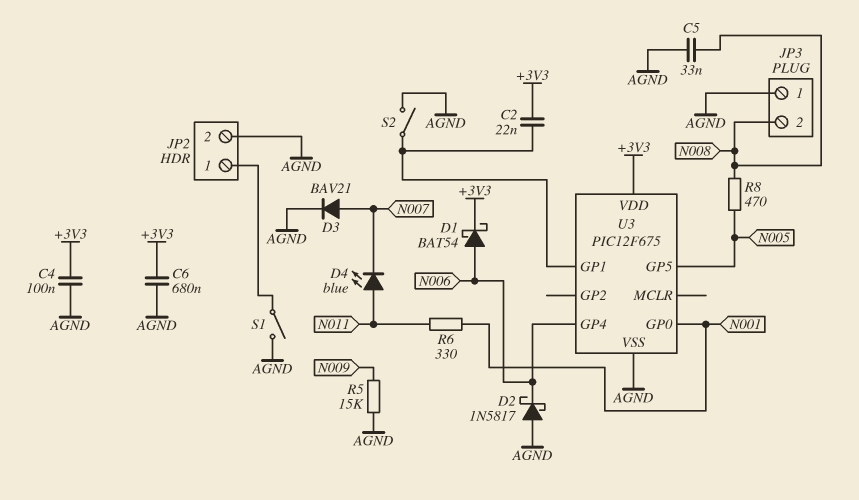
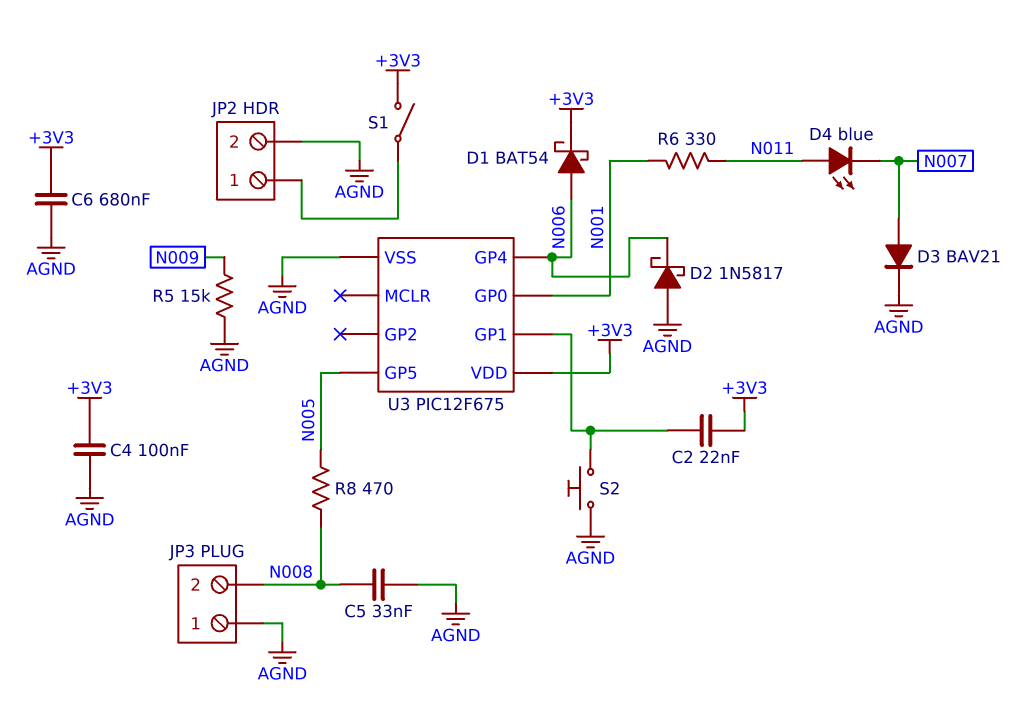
S1: switch (AGND, JP2/1) -> switch (+3V3, JP2/1)
S2: switch (AGND, U3/GP1) -> button (AGND, U3/GP1)

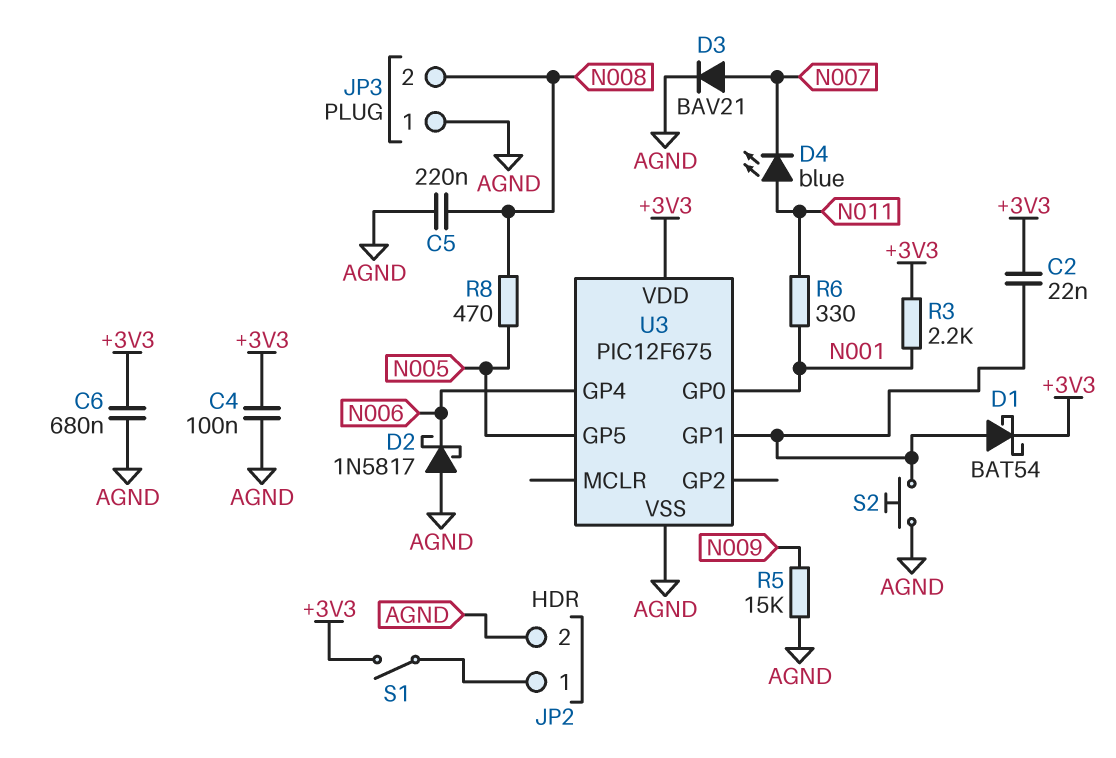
C5: 33nF (AGND, N008) -> 220nF (AGND, N008)
D1: schottky BAT54 (A N006, K +3V3) -> schottky BAT54 (A U3/GP1, K +3V3)
R3: none -> 2.2k (+3V3, N001)

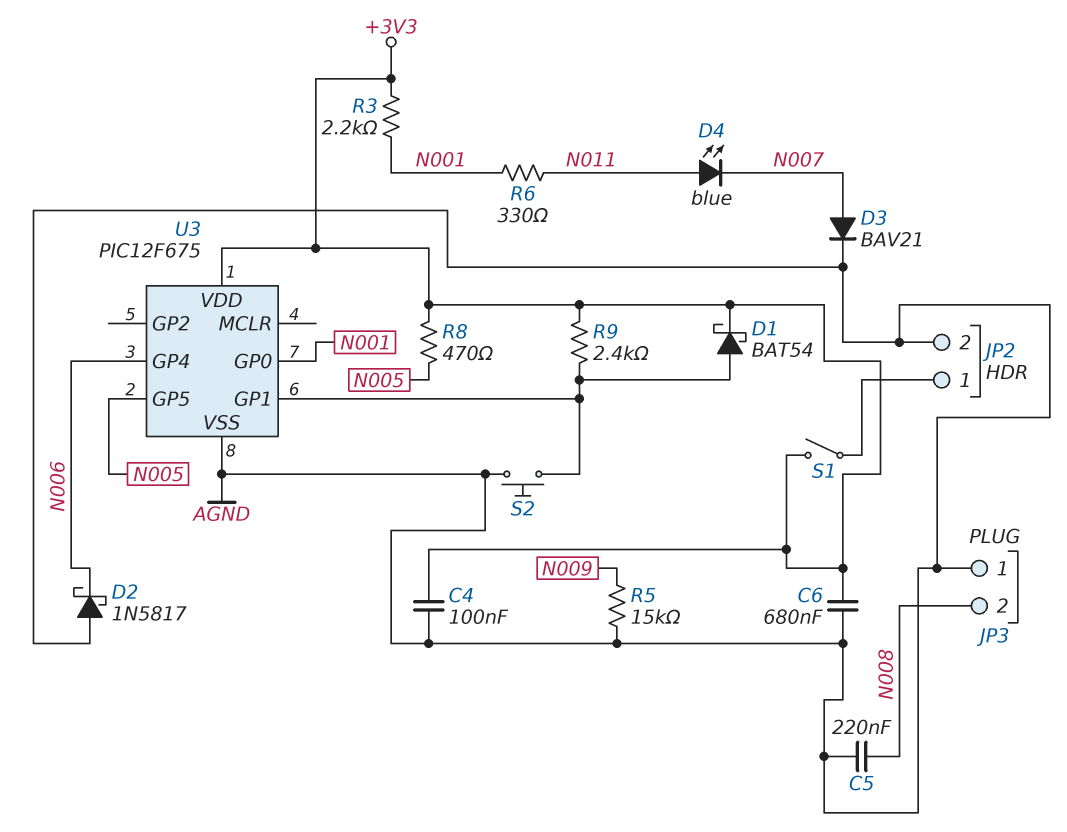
C2: 22nF (+3V3, U3/GP1) -> none
R8: 470 (N005, N008) -> 470 (+3V3, N005)
R9: none -> 2.4k (+3V3, U3/GP1)

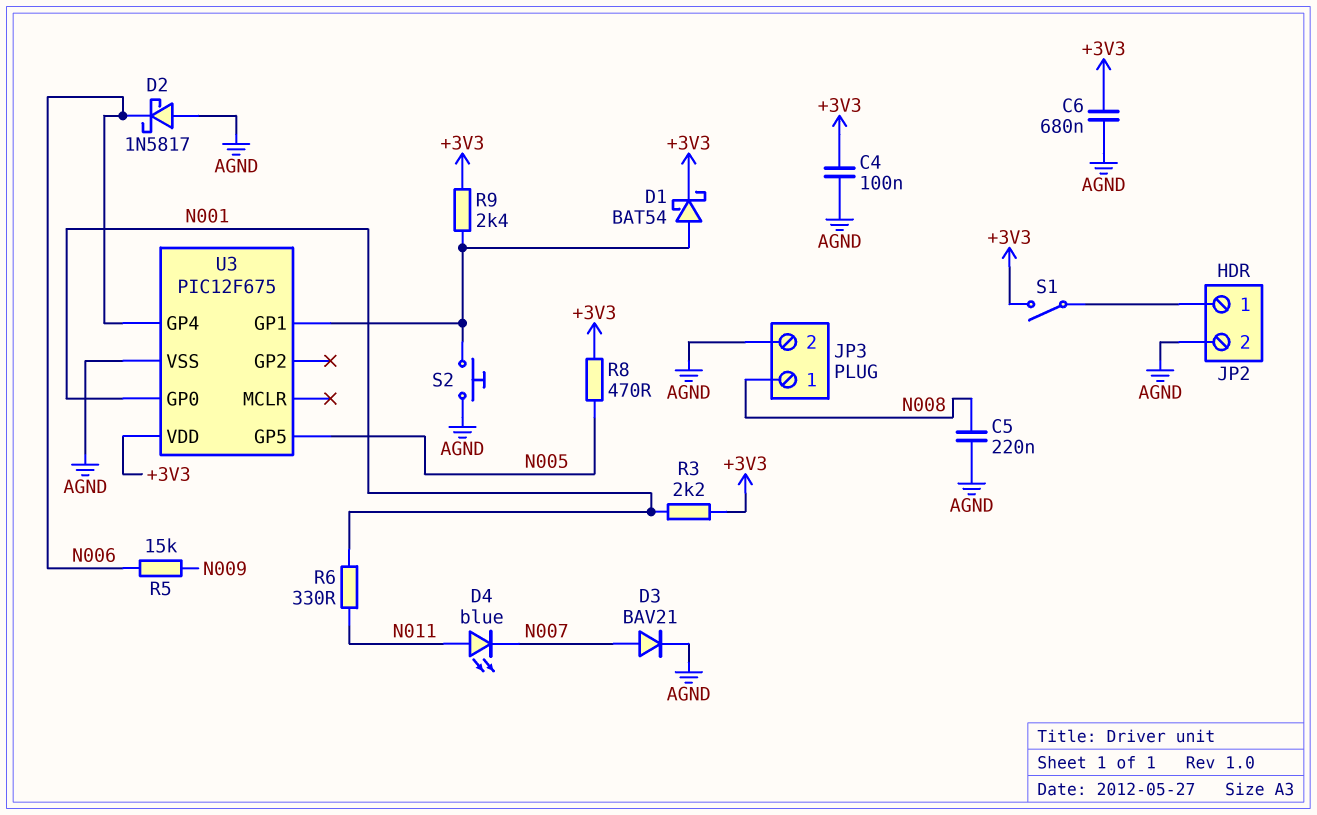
JP3 pin 1: AGND -> N008
JP3 pin 2: N008 -> AGND
R5: 15k (AGND, N009) -> 15k (N006, N009)

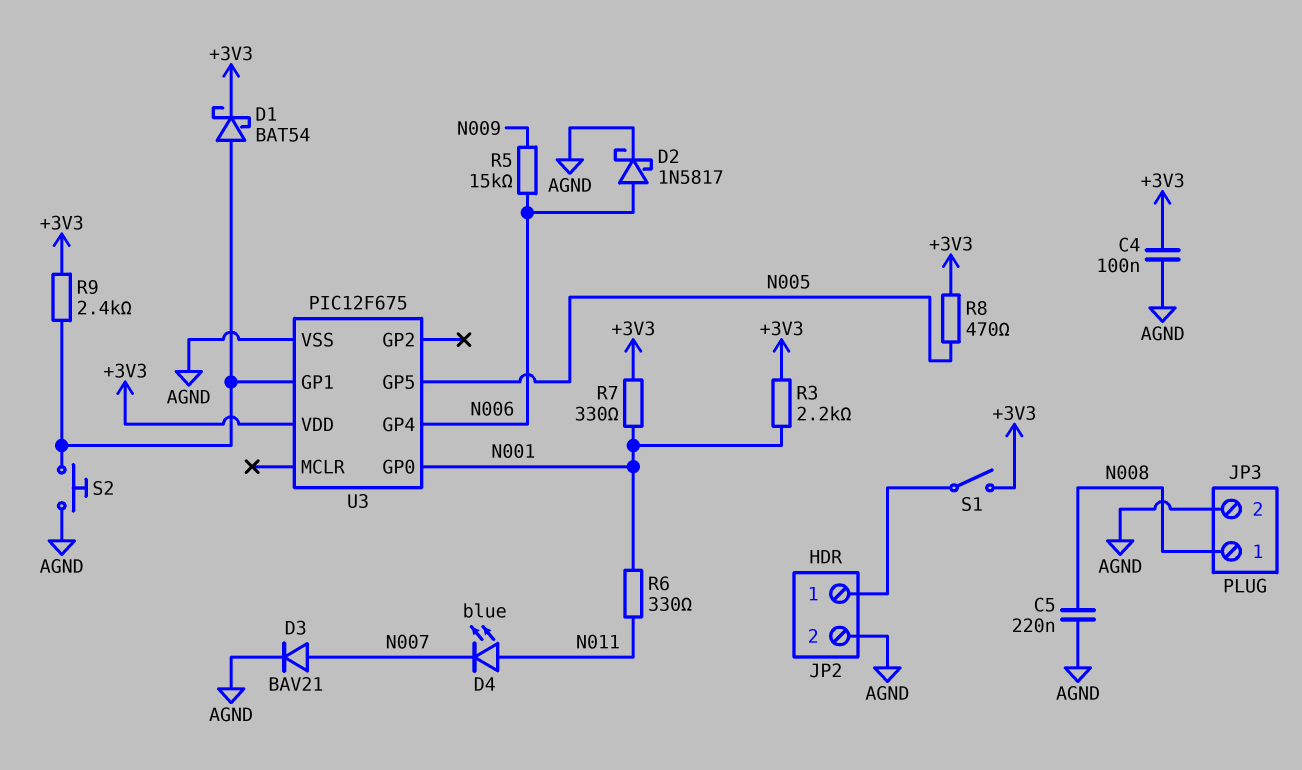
C6: 680nF (+3V3, AGND) -> none
D2: schottky 1N5817 (A AGND, K N006) -> schottky 1N5817 (A N006, K AGND)
R7: none -> 330 (+3V3, N001)

